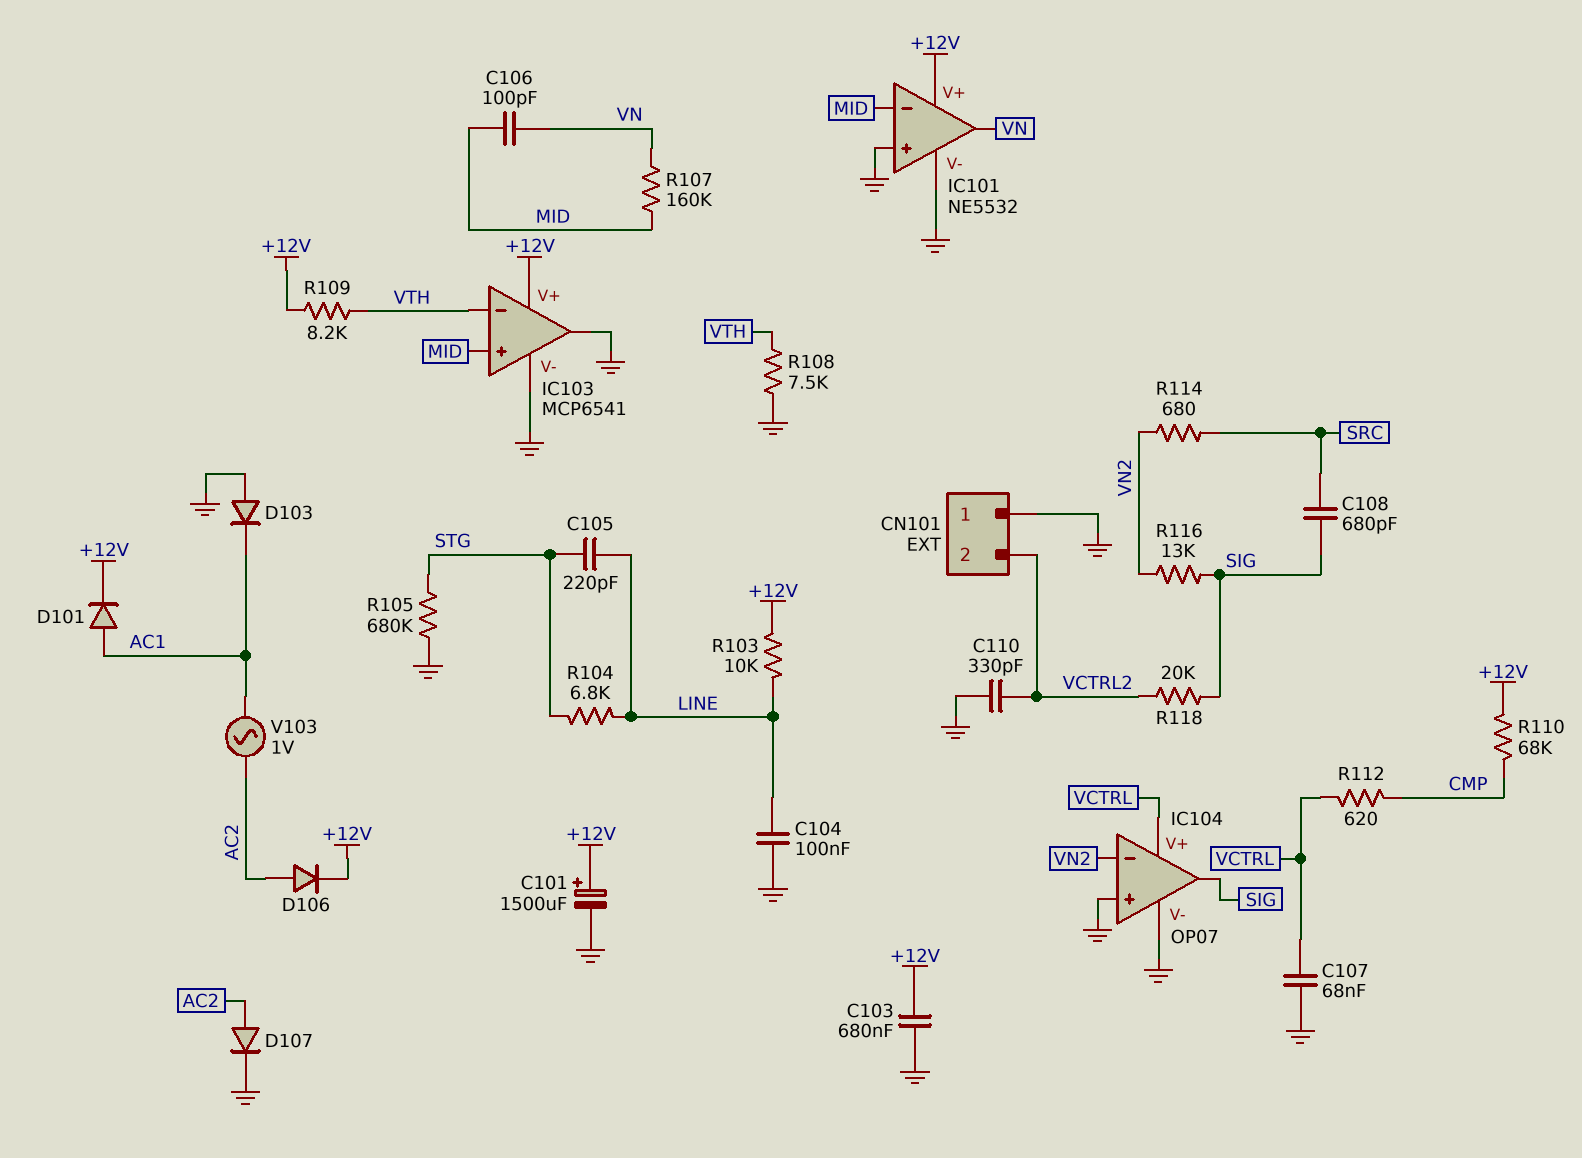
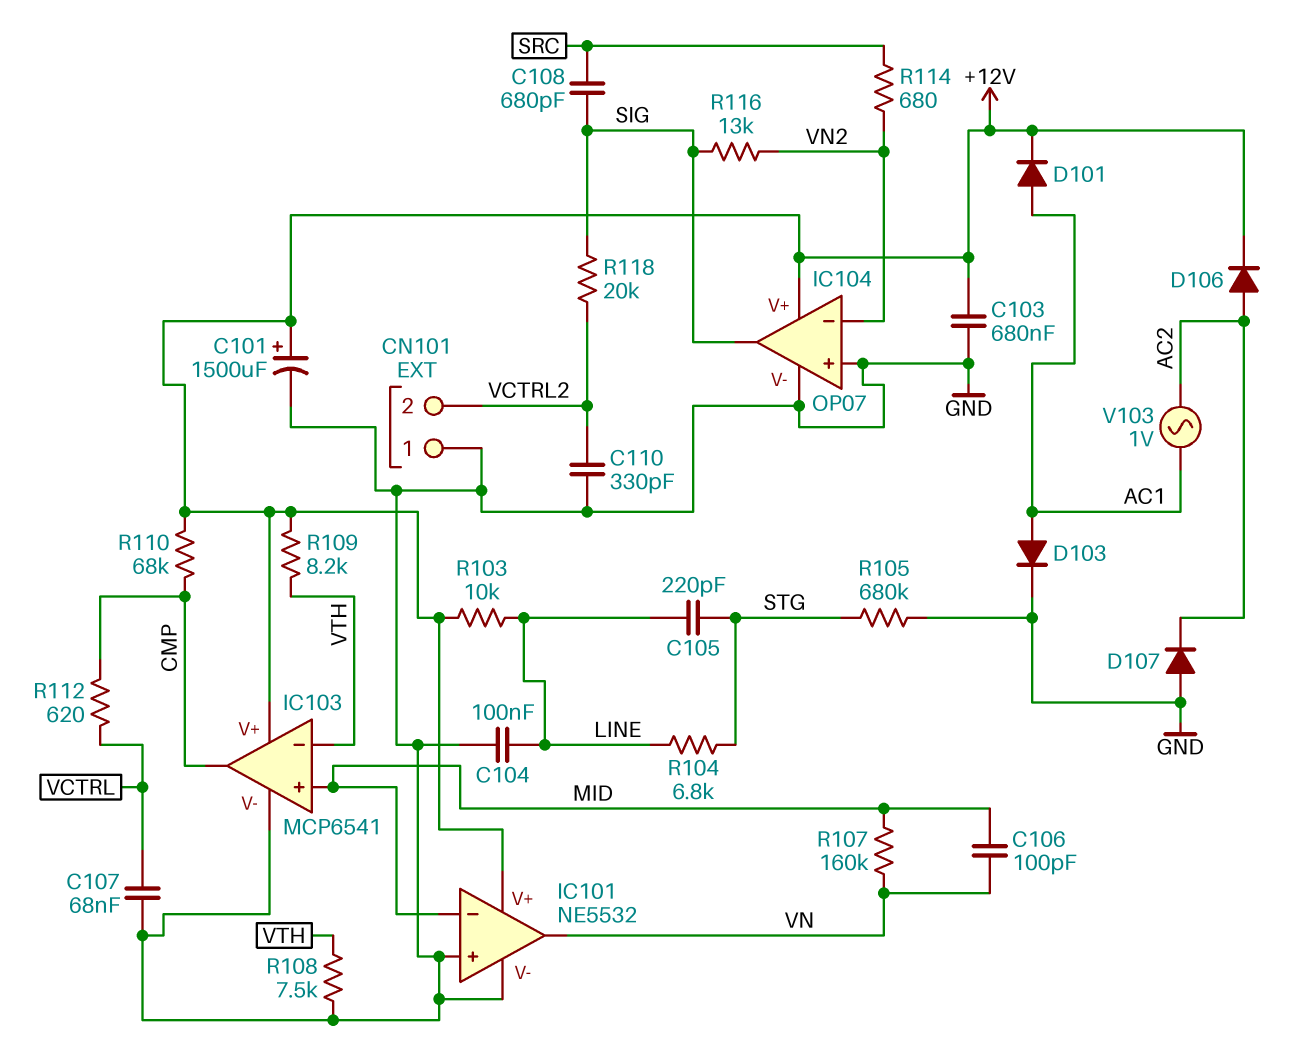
D103: diode (A GND, K AC1) -> diode (A AC1, K GND)
D107: diode (A AC2, K GND) -> diode (A GND, K AC2)
IC103 pin out: GND -> CMP
IC104 pin V+: VCTRL -> +12V

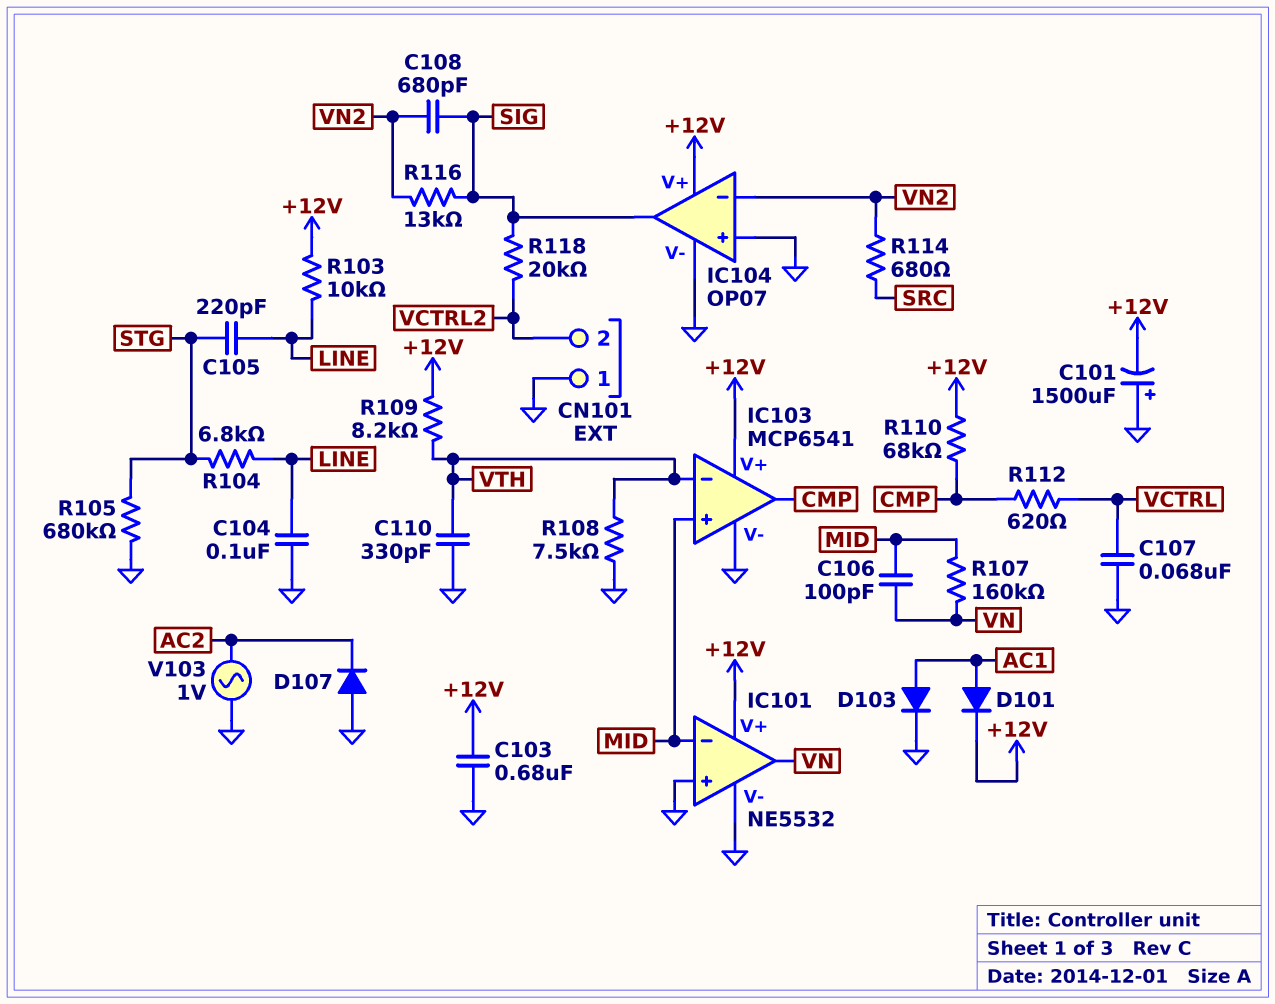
C101: 1500uF (plus +12V, minus GND) -> 1500uF (plus GND, minus +12V)
C108: 680pF (SIG, SRC) -> 680pF (SIG, VN2)
C110: 330pF (GND, VCTRL2) -> 330pF (GND, VTH)
D106: diode (A AC2, K +12V) -> none
V103: AC 1V (AC1, AC2) -> AC 1V (AC2, GND)

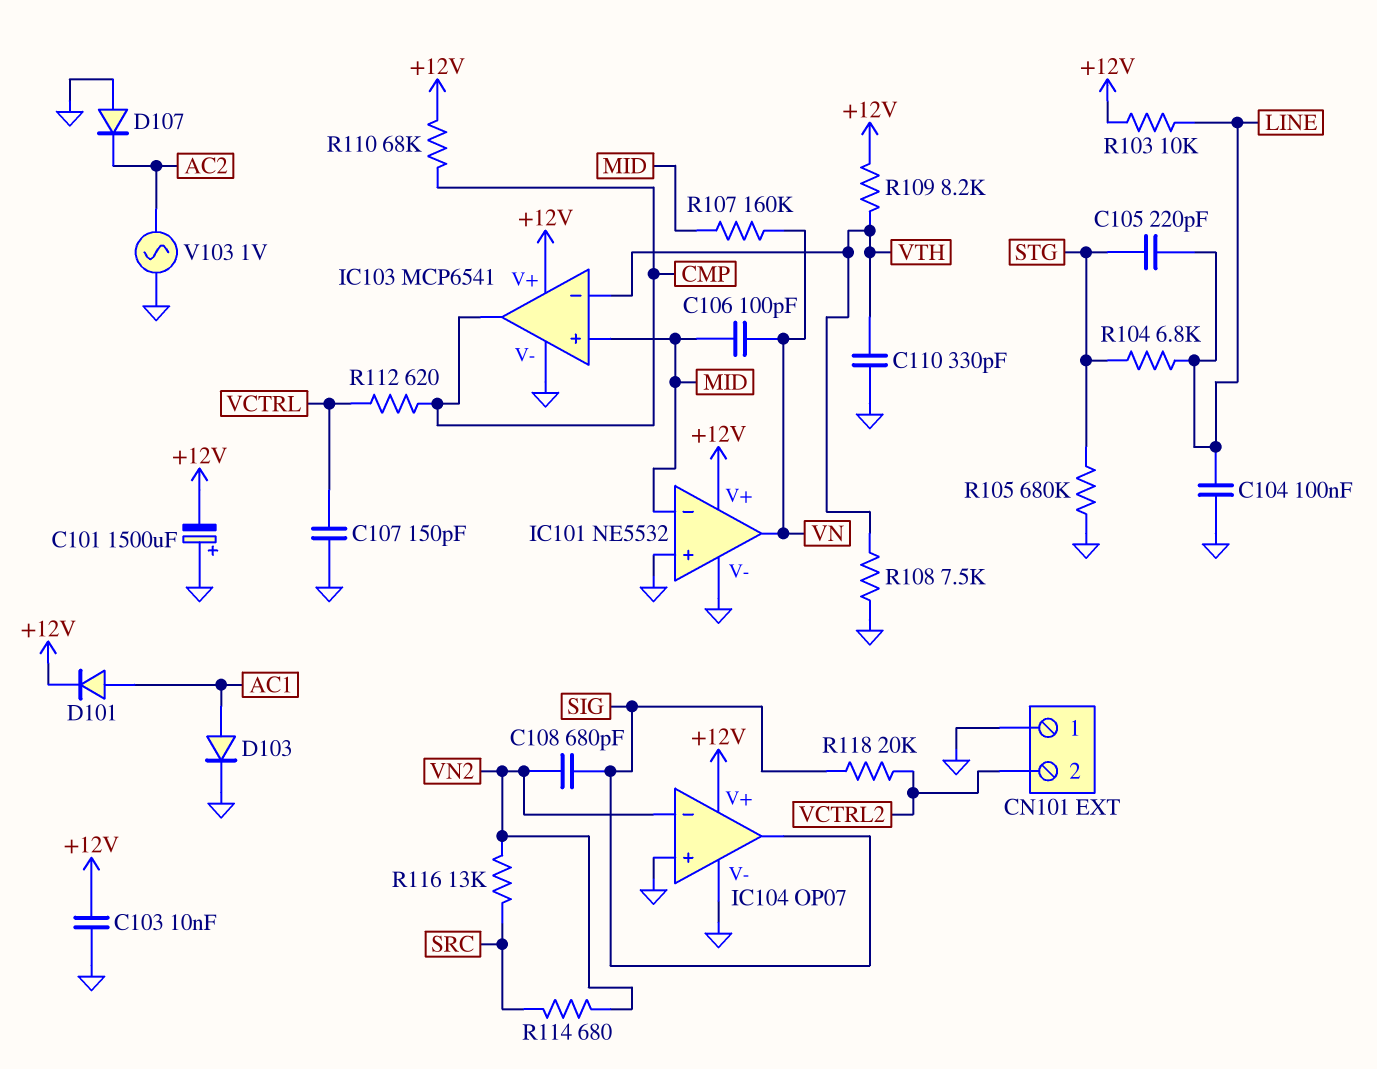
C103: 680nF (+12V, GND) -> 10nF (+12V, GND)
C107: 68nF (GND, VCTRL) -> 150pF (GND, VCTRL)
R116: 13k (SIG, VN2) -> 13k (SRC, VN2)

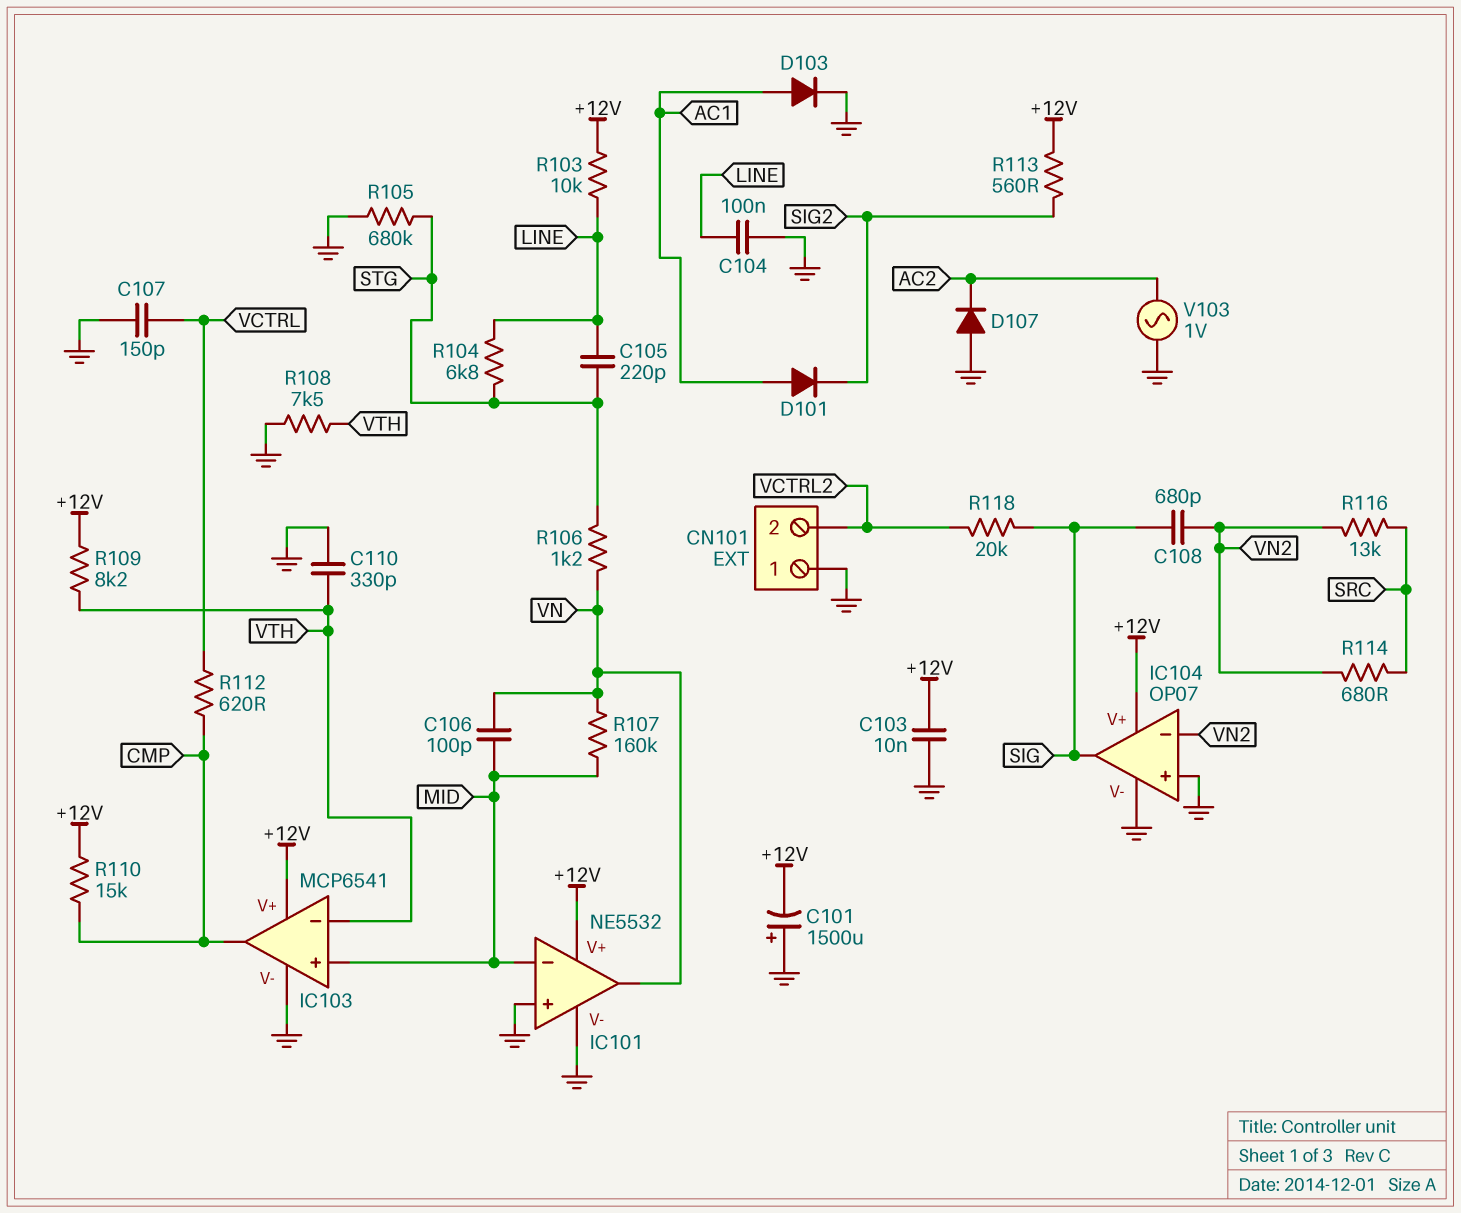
D101: diode (A AC1, K +12V) -> diode (A AC1, K SIG2)
R106: none -> 1.2k (STG, VN)
R110: 68k (+12V, CMP) -> 15k (+12V, CMP)
R113: none -> 560 (+12V, SIG2)

